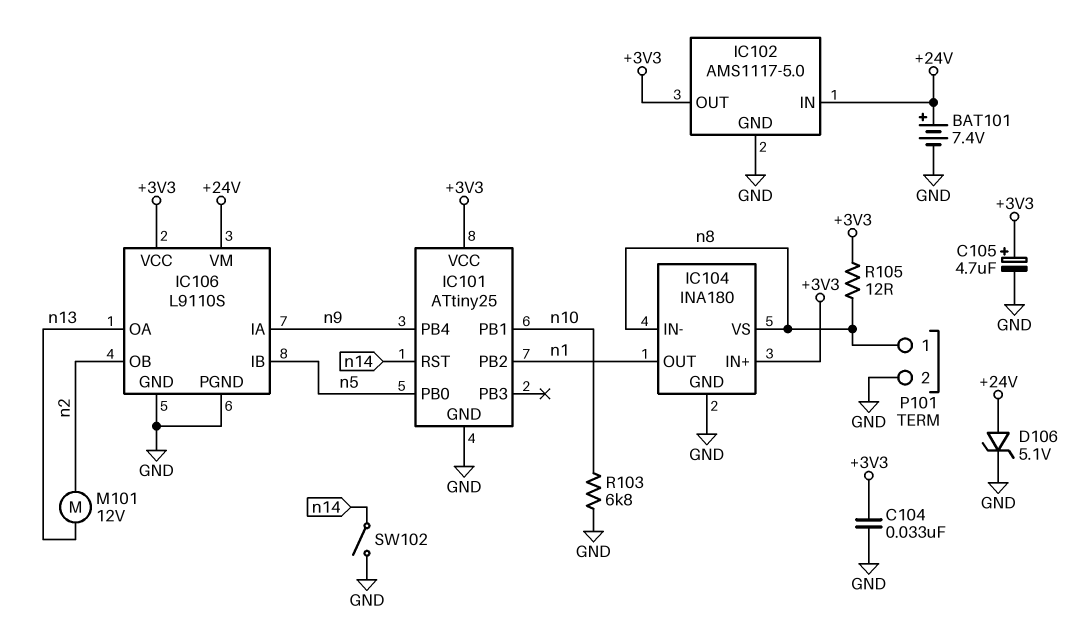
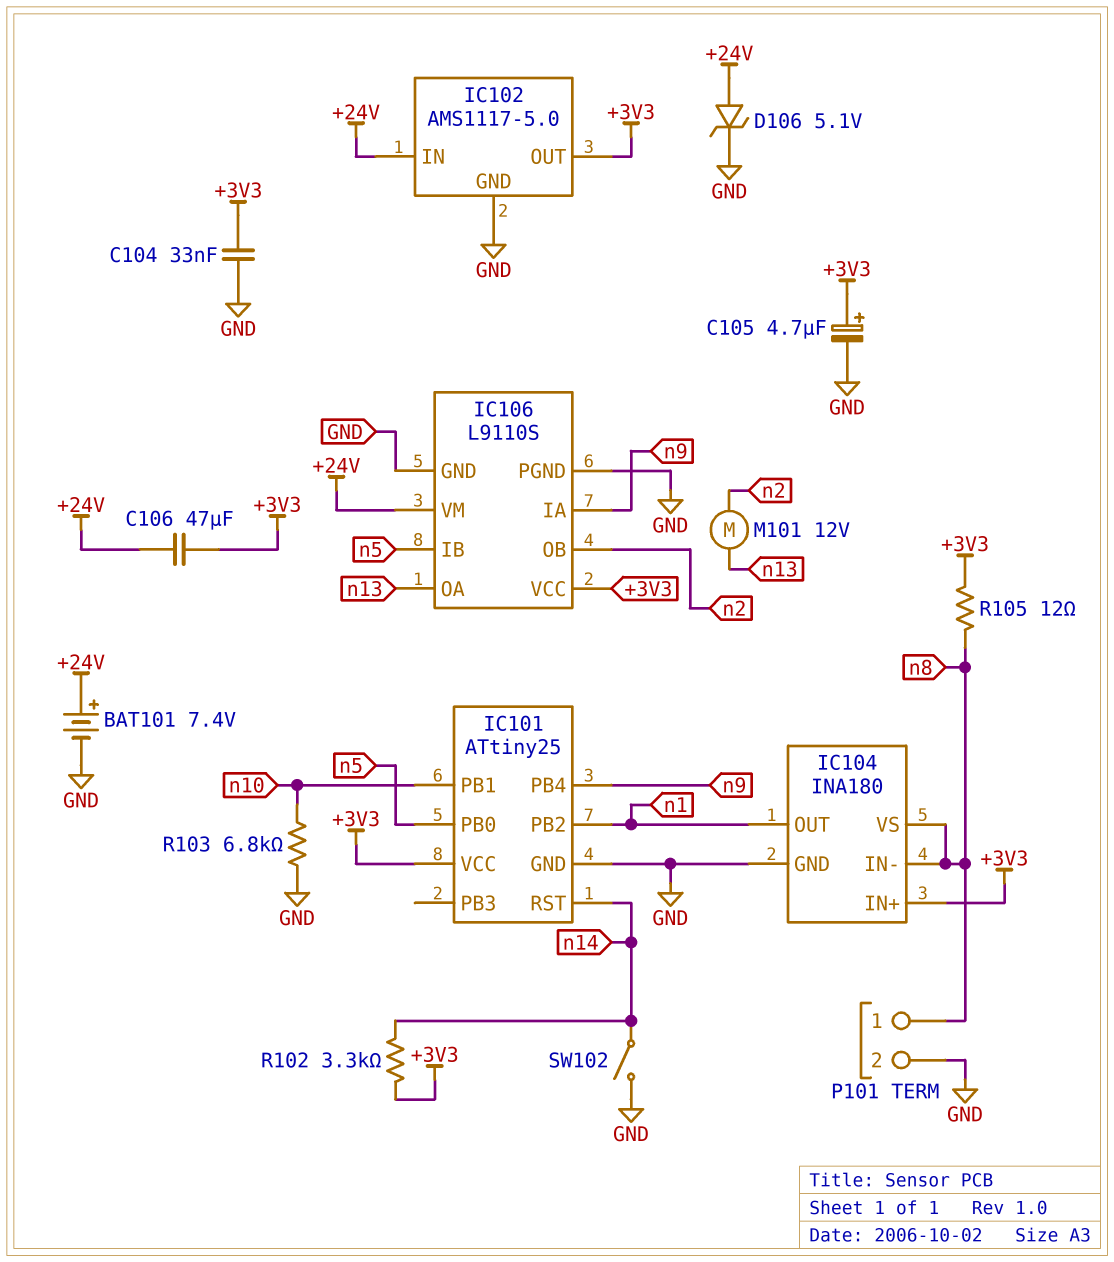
C106: none -> 47uF (+3V3, +24V)
R102: none -> 3.3k (+3V3, n14)

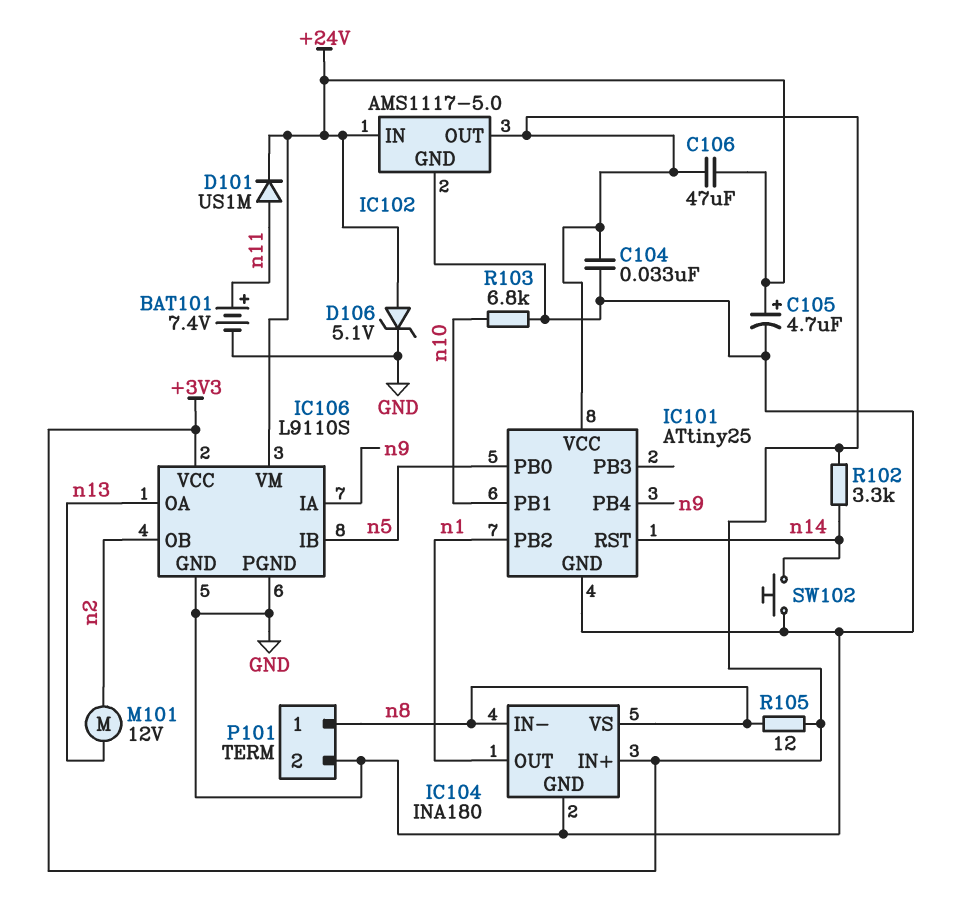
BAT101: 7.4V (plus +24V, minus GND) -> 7.4V (plus n11, minus GND)
C105: 4.7uF (plus +3V3, minus GND) -> 4.7uF (plus +24V, minus GND)
D101: none -> diode US1M (A n11, K +24V)
SW102: switch (GND, n14) -> button (GND, n14)

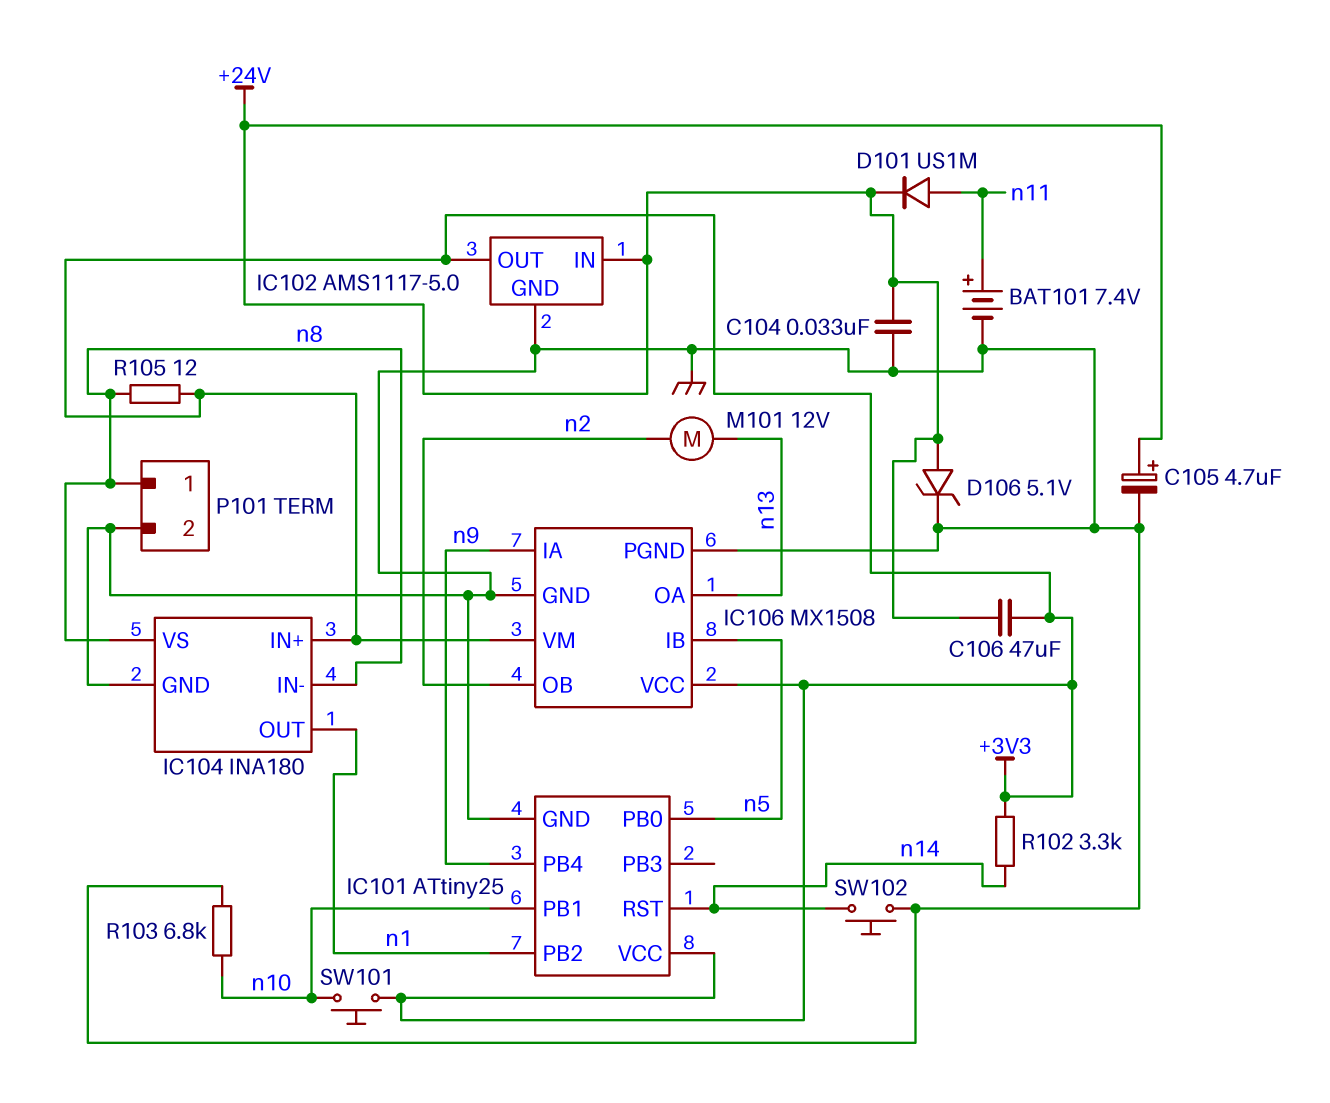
C104: 33nF (+3V3, GND) -> 33nF (+24V, GND)
IC106: L9110S -> MX1508
IC106 pin VM: +24V -> +3V3
SW101: none -> button (+3V3, n10)

